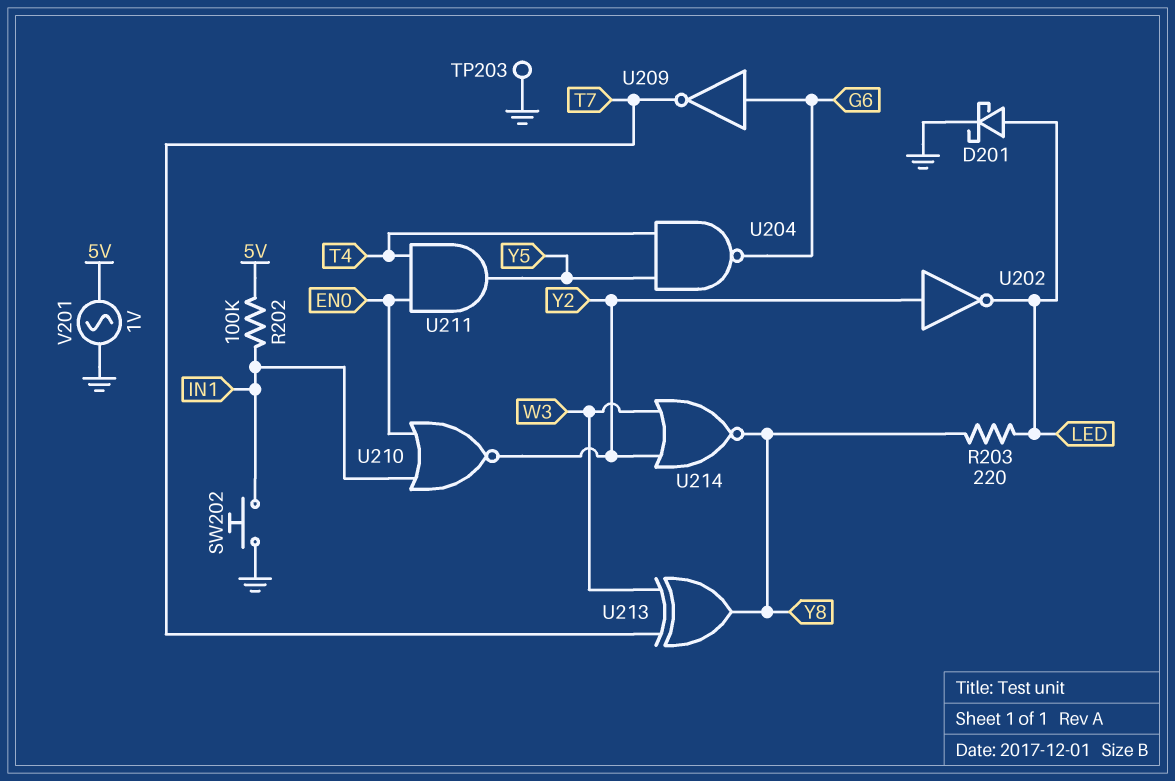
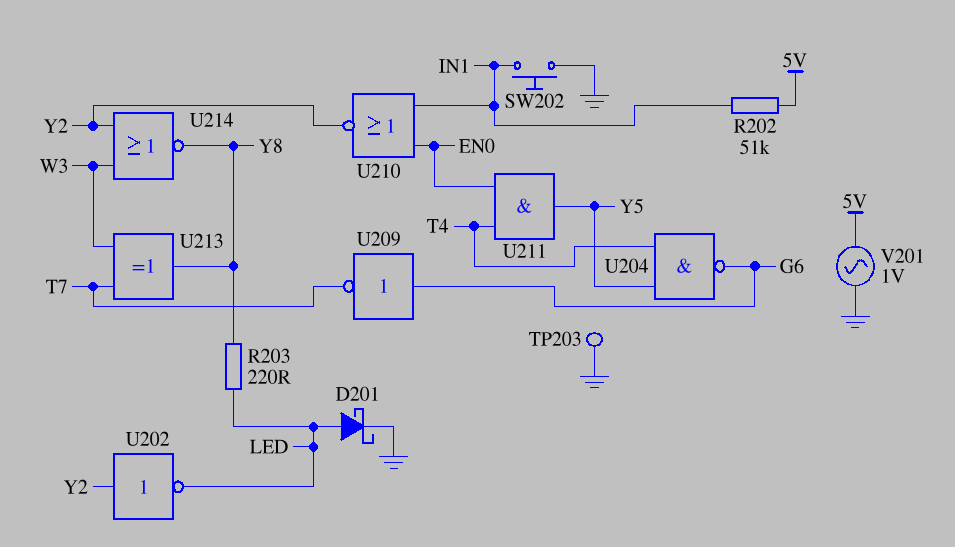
R202: 100k (5V, IN1) -> 51k (5V, IN1)

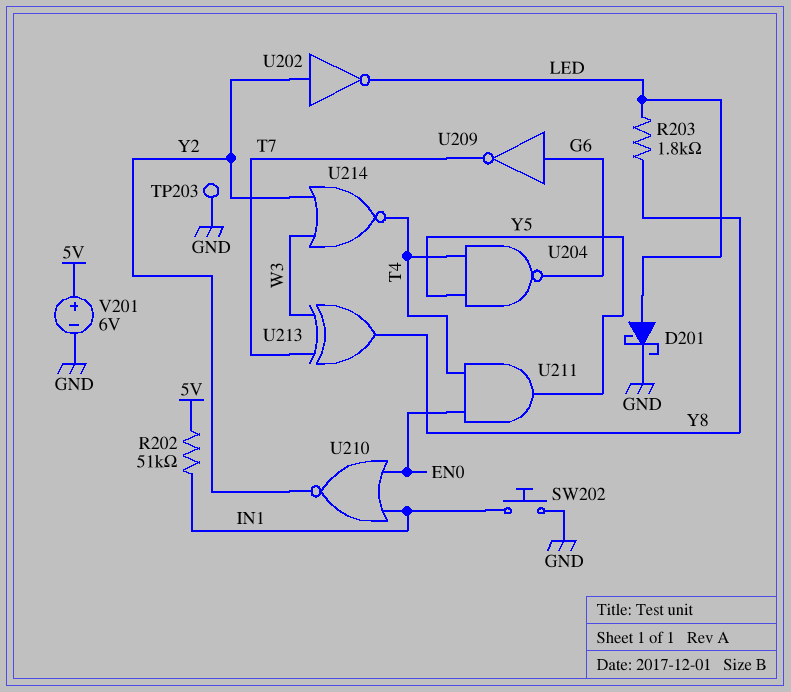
R203: 220 (LED, Y8) -> 1.8k (LED, Y8)
U214: NOR (in W3, in Y2, out Y8) -> NOR (in W3, in Y2, out T4)
V201: AC 1V (5V, GND) -> 6V (plus 5V, minus GND)

